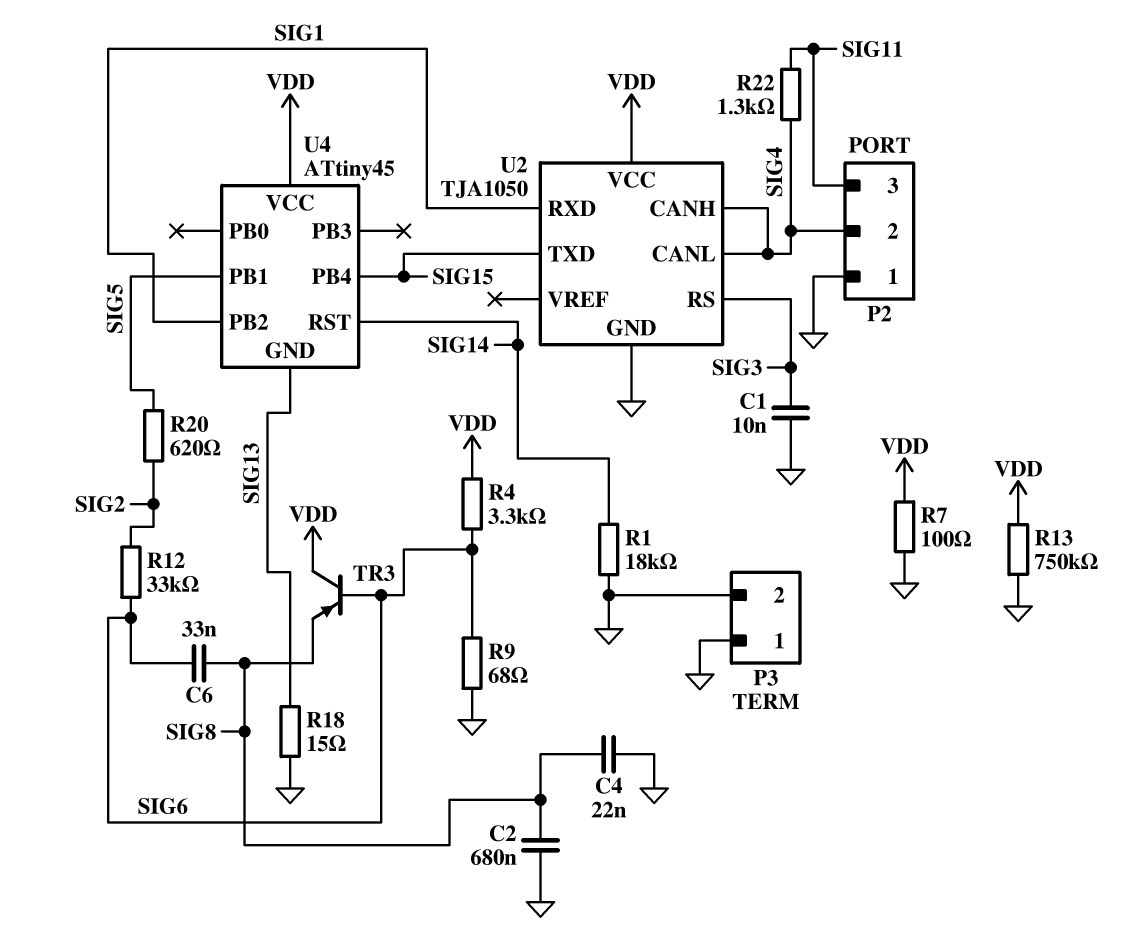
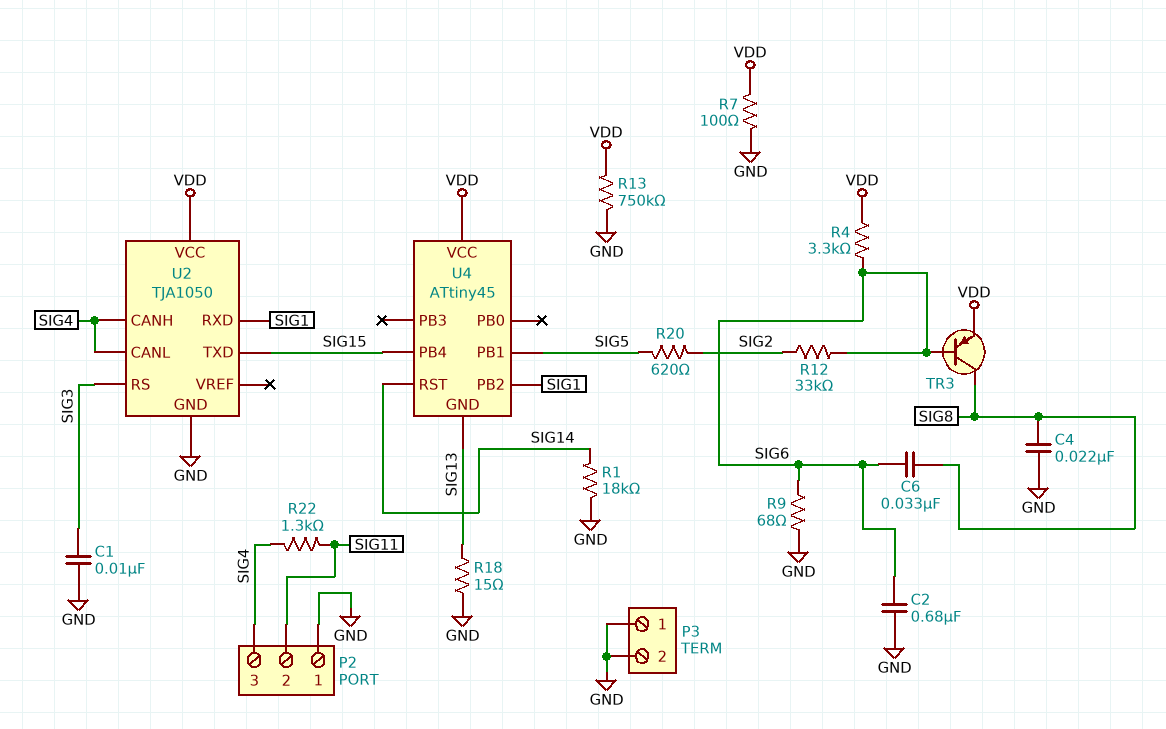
C2: 680nF (GND, SIG8) -> 680nF (GND, SIG6)
P2 pin 2: SIG4 -> SIG11
P2 pin 3: SIG11 -> SIG4
TR3: PNP (B SIG6, C VDD, E SIG8) -> PNP (B SIG6, C SIG8, E VDD)

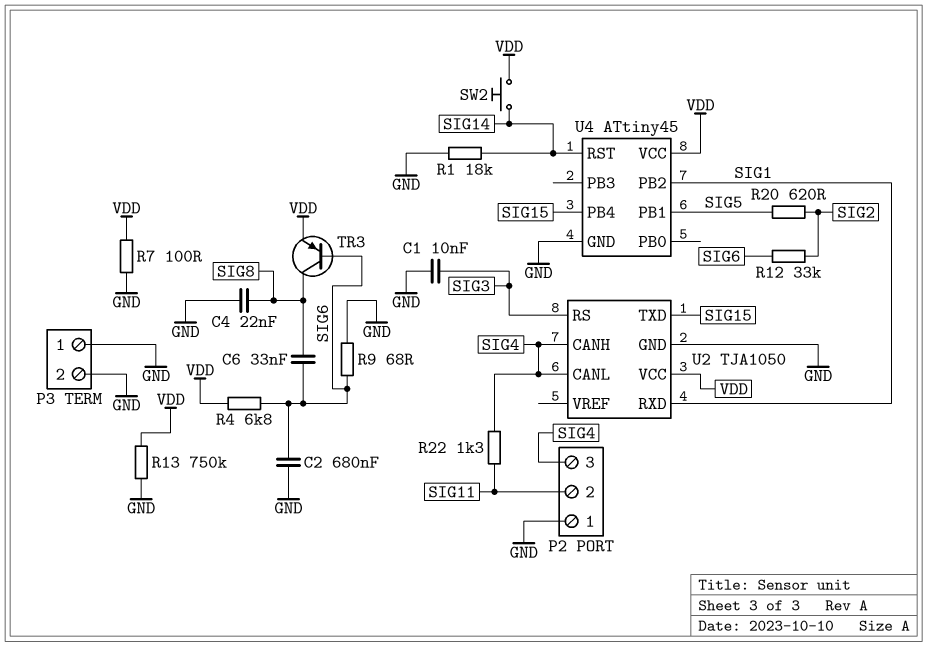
R4: 3.3k (SIG6, VDD) -> 6.8k (SIG6, VDD)
R18: 15 (GND, SIG13) -> none
SW2: none -> button (SIG14, VDD)
U4 pin GND: SIG13 -> GND

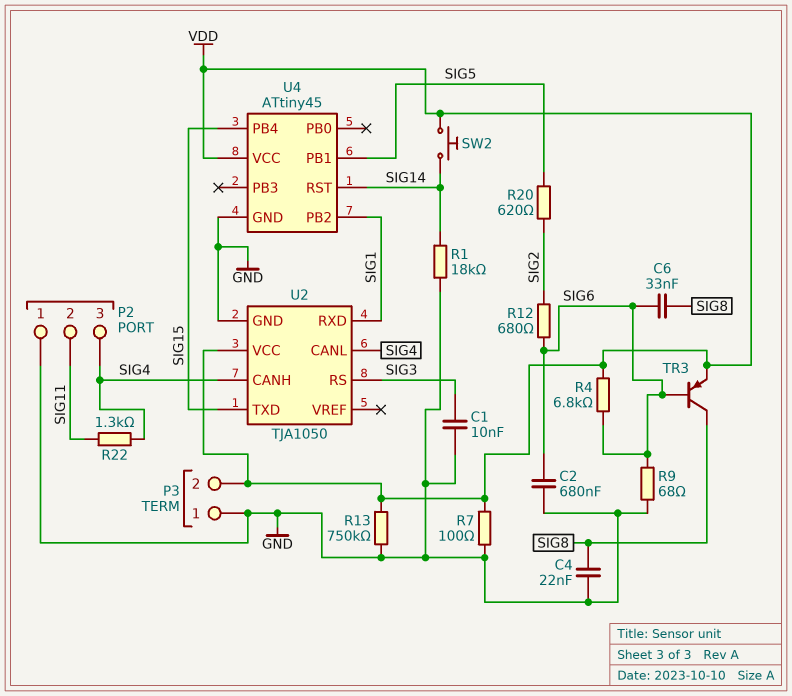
P3 pin 2: GND -> VDD
R12: 33k (SIG2, SIG6) -> 680 (SIG2, SIG6)

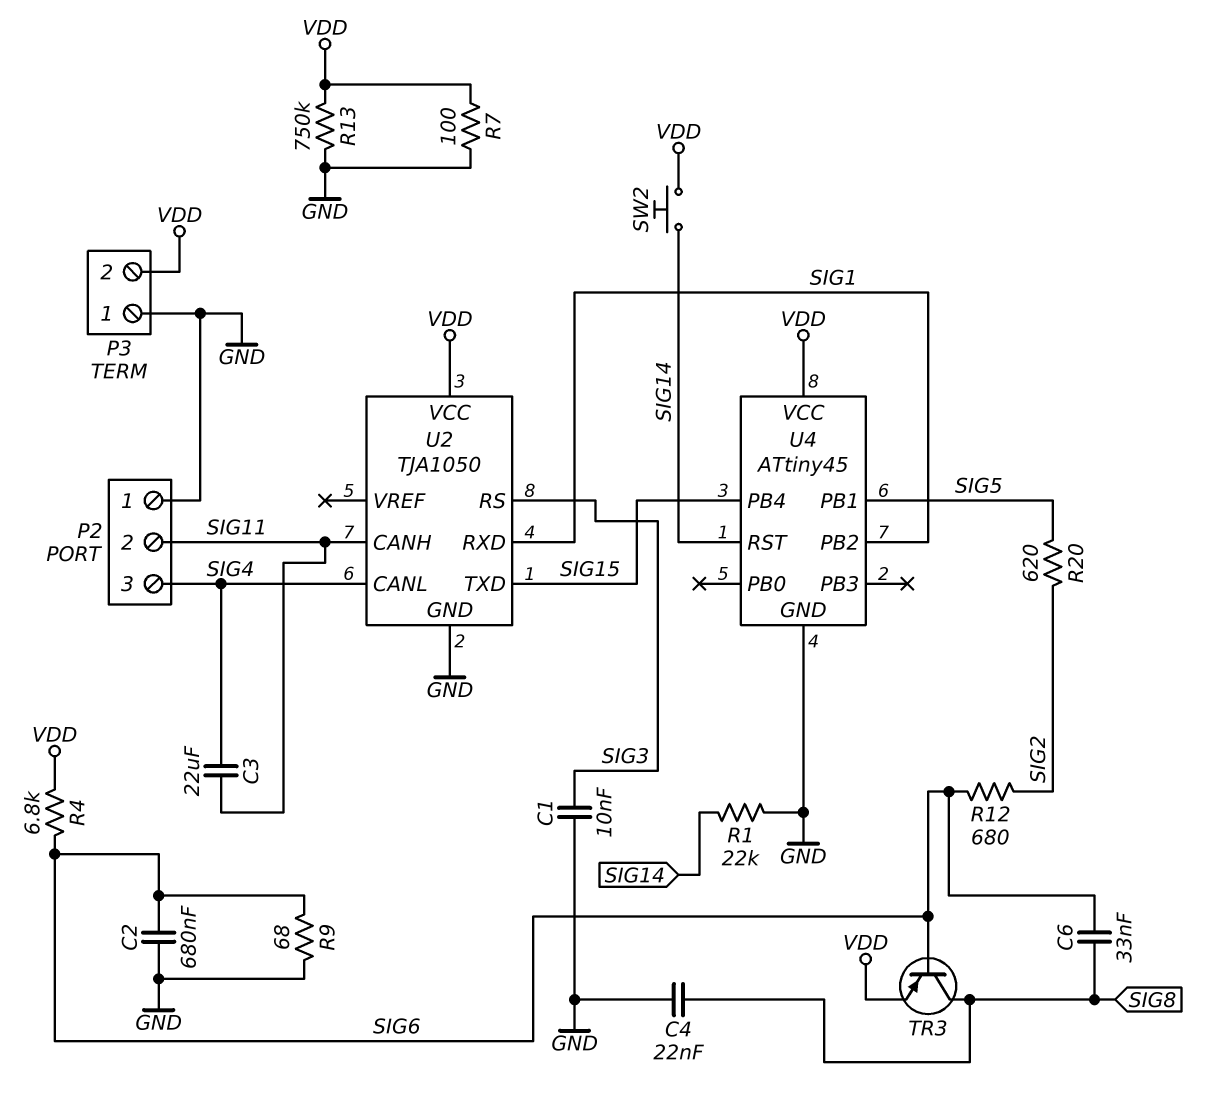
C3: none -> 22uF (SIG4, SIG11)
R1: 18k (GND, SIG14) -> 22k (GND, SIG14)
R22: 1.3k (SIG4, SIG11) -> none
U2 pin CANH: SIG4 -> SIG11

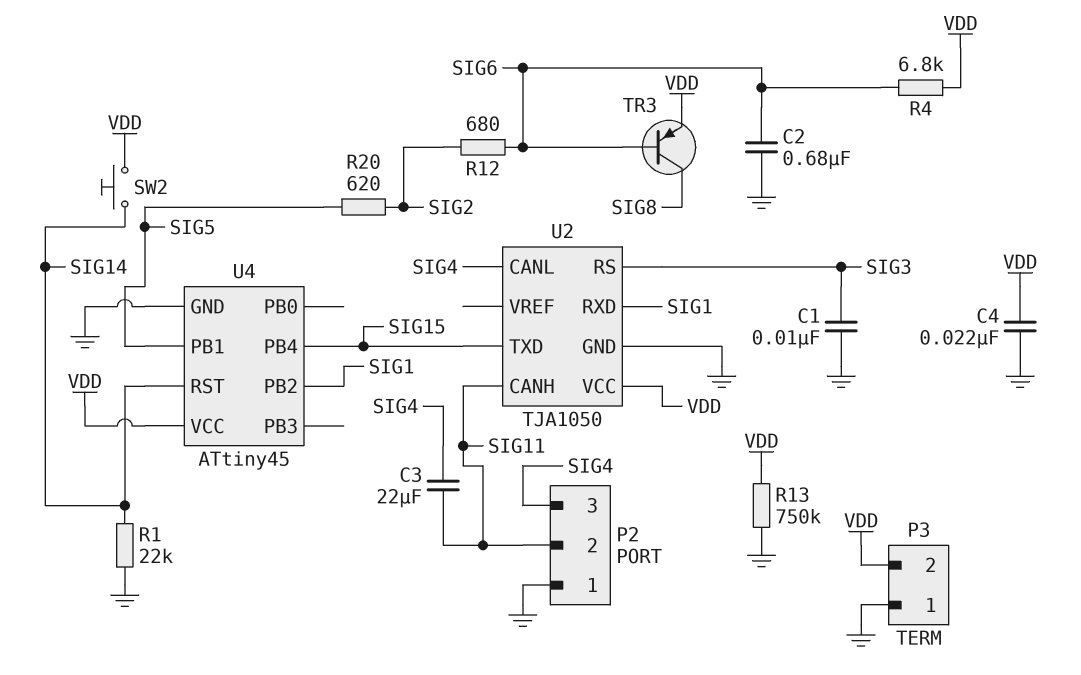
C4: 22nF (GND, SIG8) -> 22nF (GND, VDD)
C6: 33nF (SIG6, SIG8) -> none
R7: 100 (GND, VDD) -> none
R9: 68 (GND, SIG6) -> none

